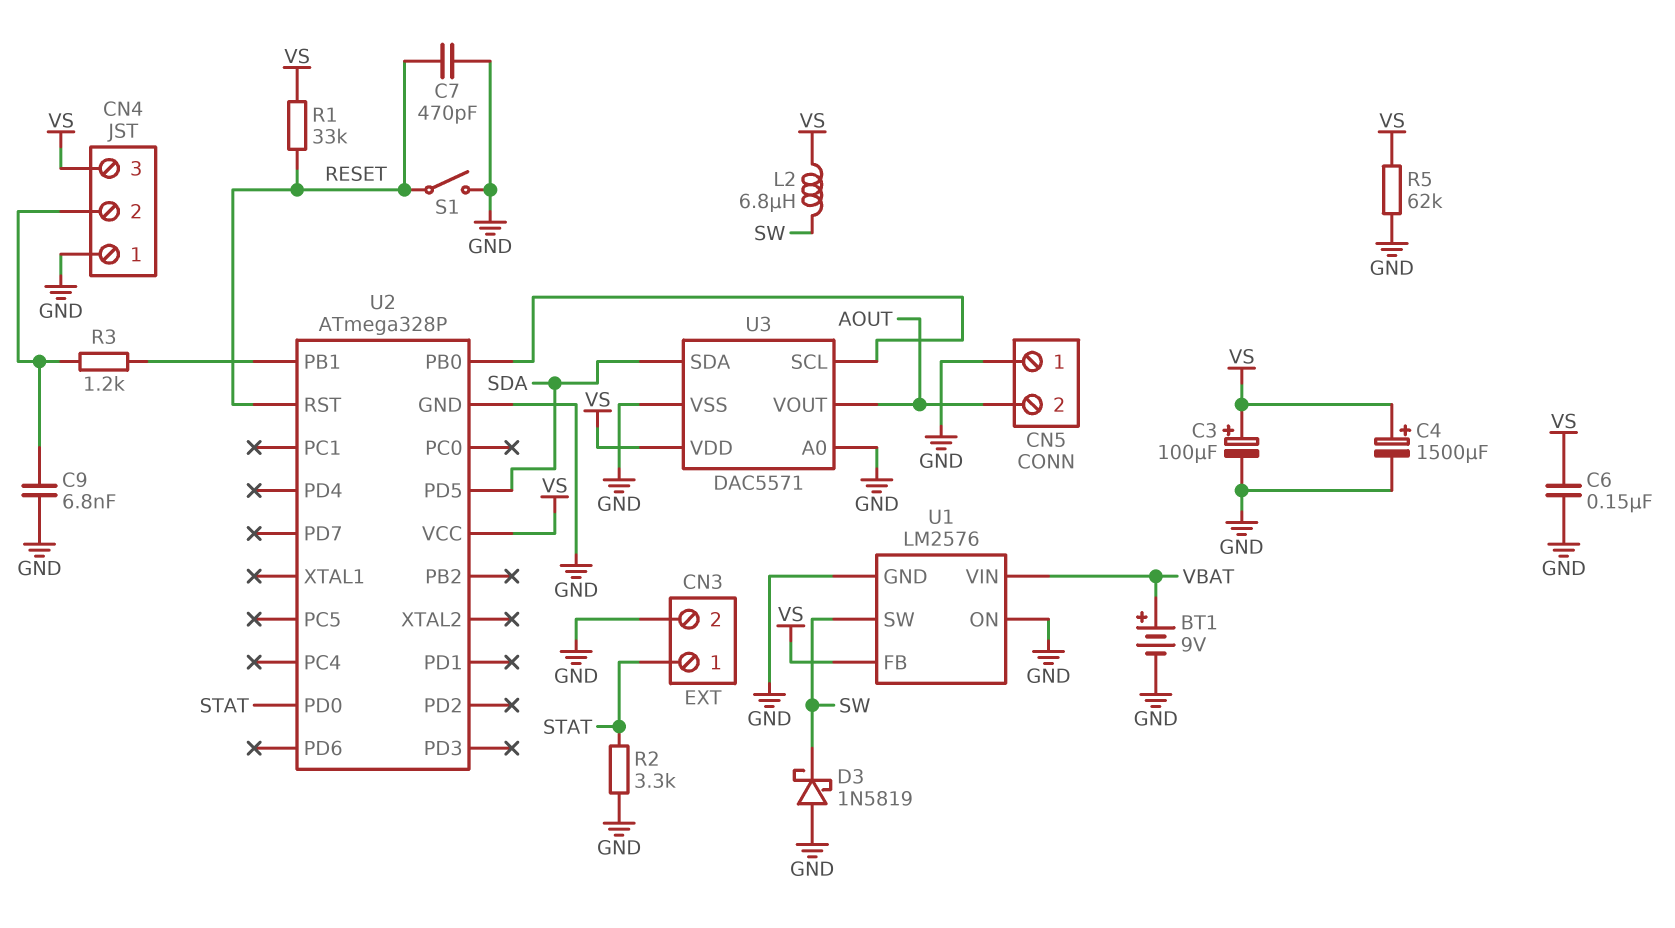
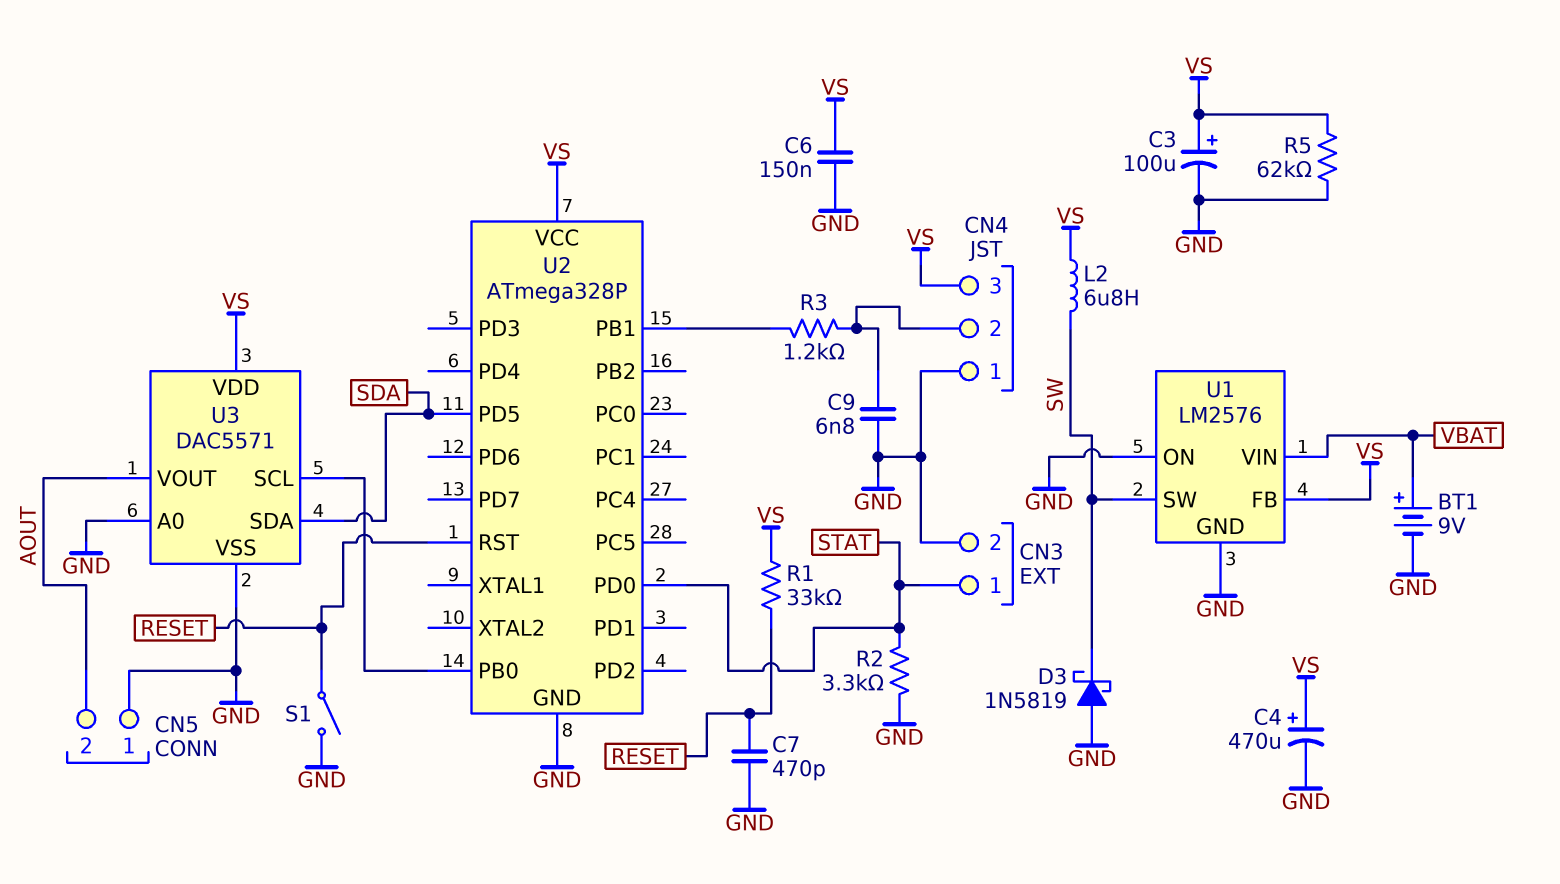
C4: 1500uF (plus VS, minus GND) -> 470uF (plus VS, minus GND)

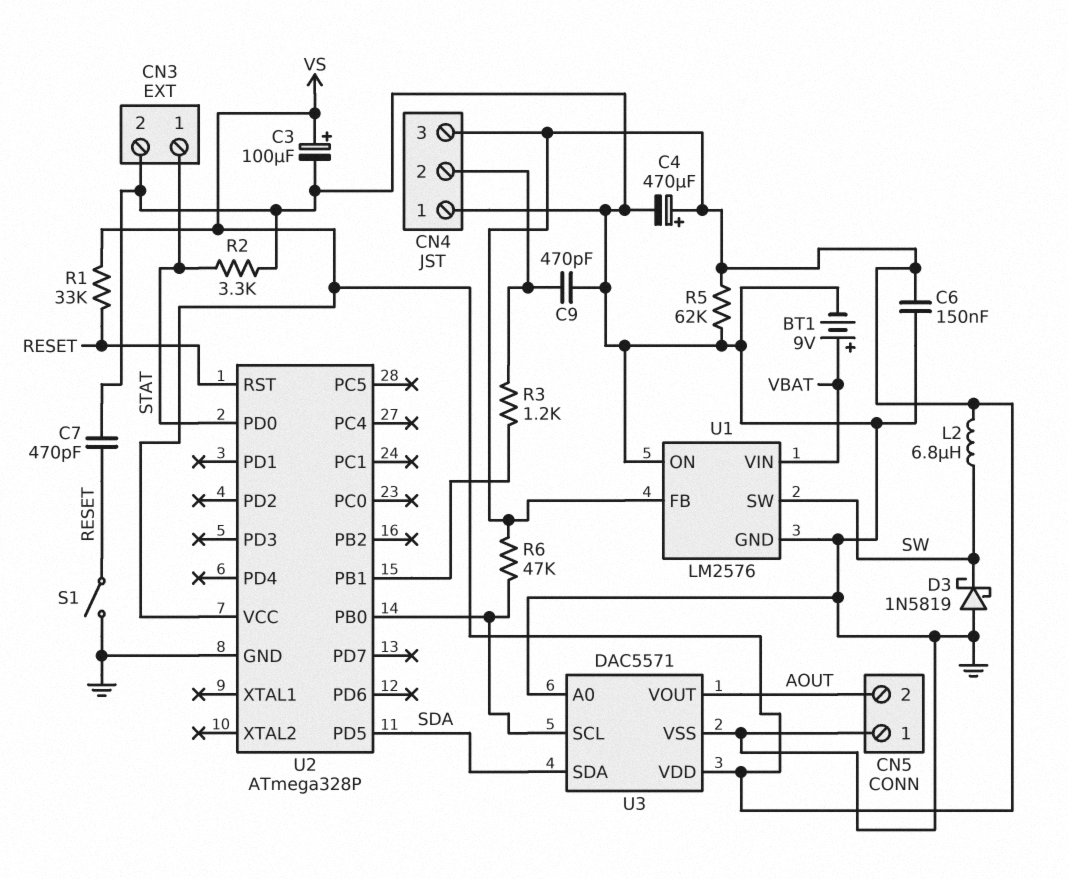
C9: 6.8nF (CN4/2, GND) -> 470pF (CN4/2, GND)
R6: none -> 47k (U2/PB0, VS)

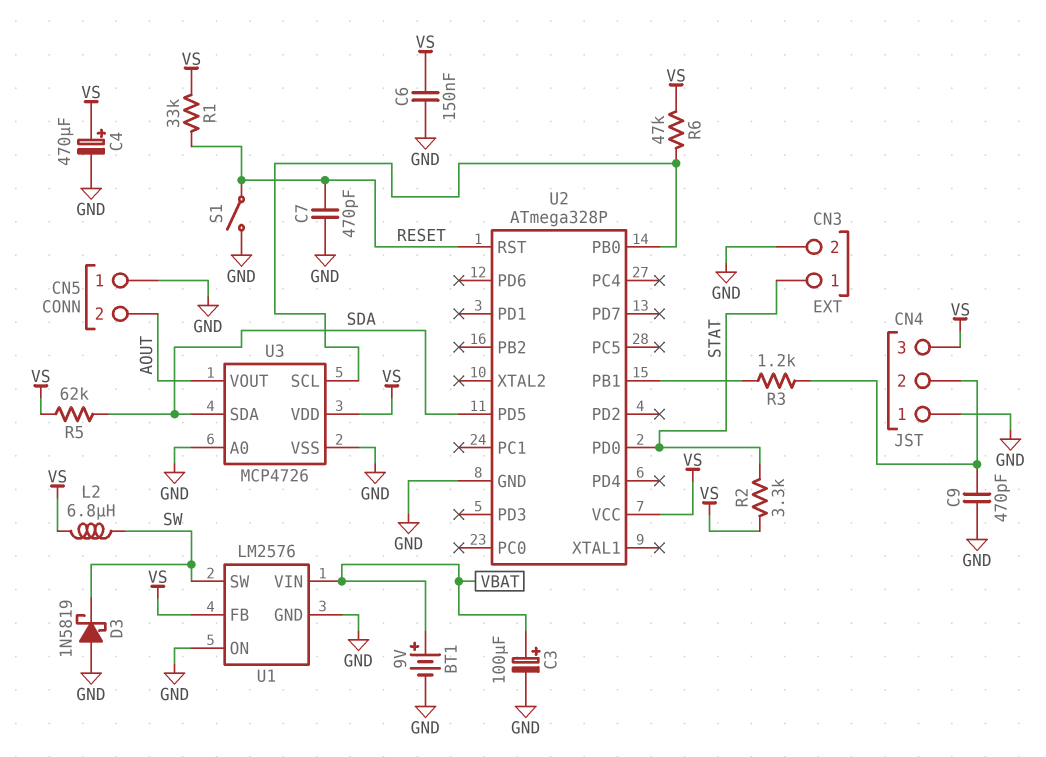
C3: 100uF (plus VS, minus GND) -> 100uF (plus VBAT, minus GND)
R2: 3.3k (GND, STAT) -> 3.3k (STAT, VS)
R5: 62k (GND, VS) -> 62k (SDA, VS)
U3: DAC5571 -> MCP4726

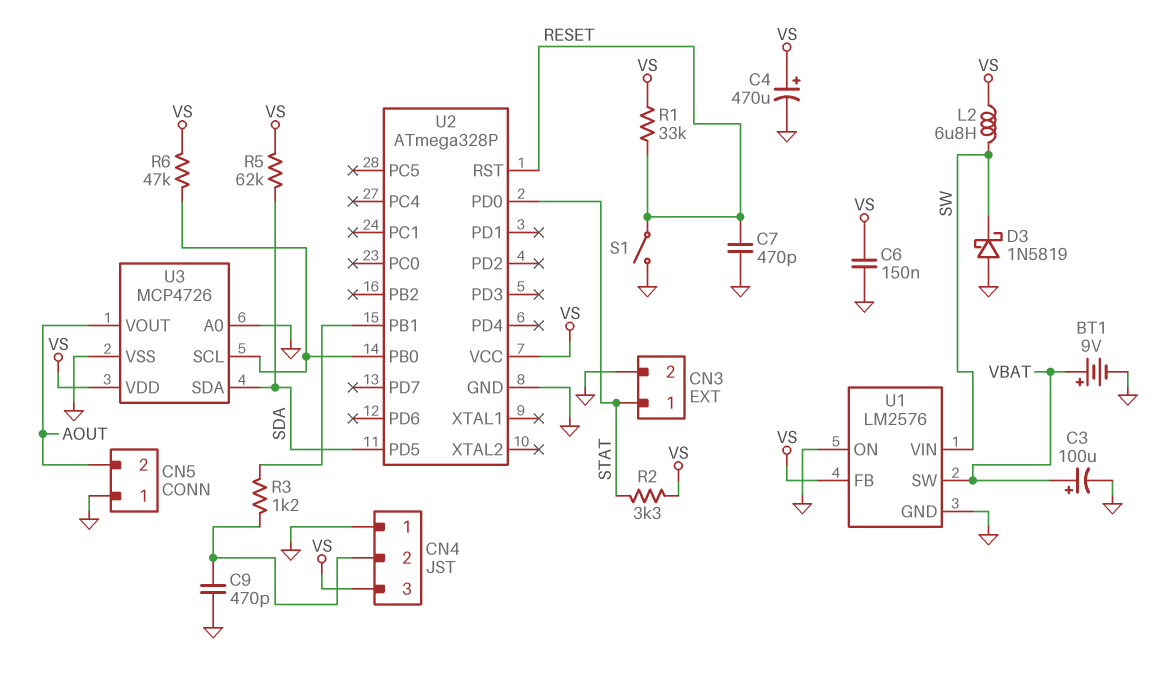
U1 pin SW: SW -> VBAT
U1 pin VIN: VBAT -> SW

